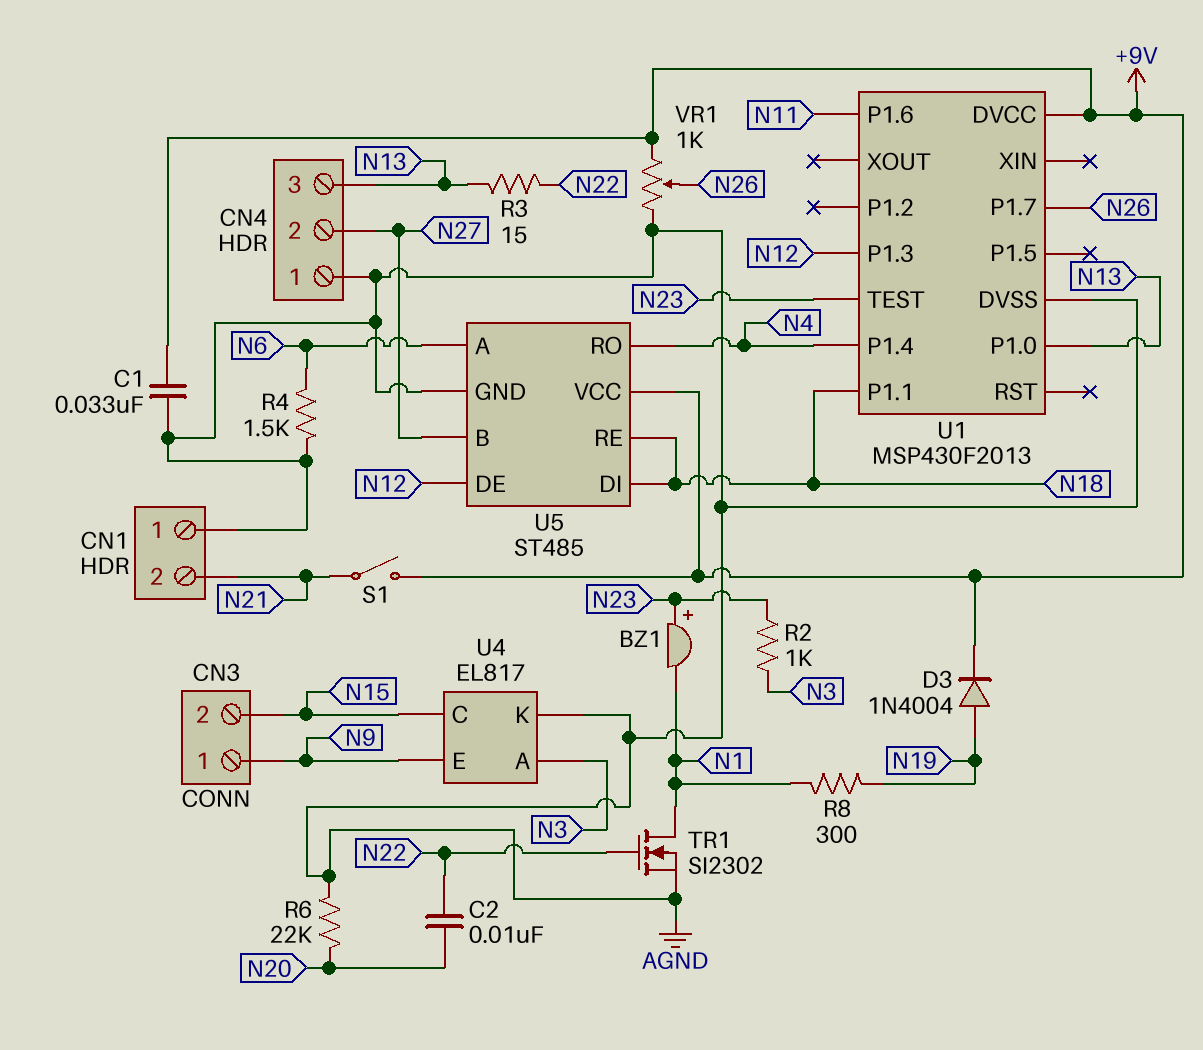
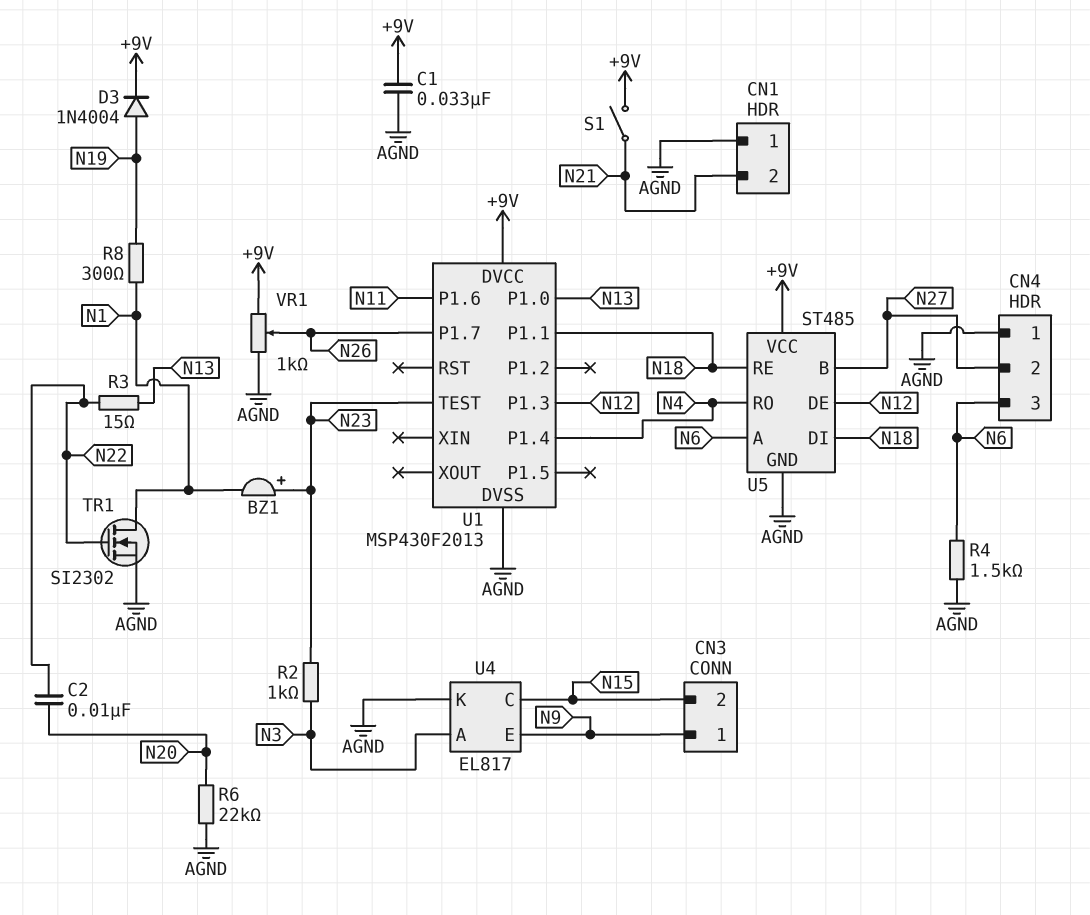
CN4 pin 3: N13 -> N6

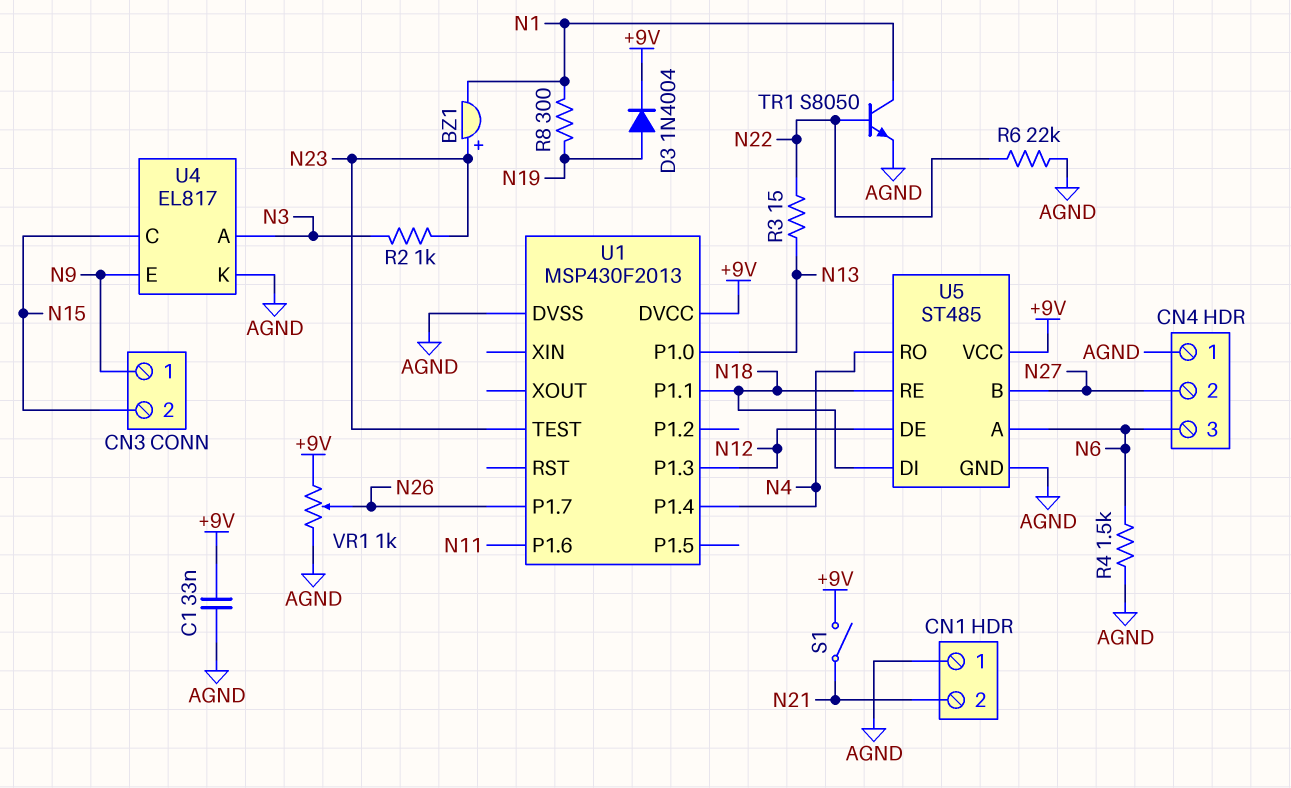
C2: 10nF (N20, N22) -> none
R6: 22k (AGND, N20) -> 22k (AGND, N22)
TR1: NMOS SI2302 (G N22, D N1, S AGND) -> NPN S8050 (B N22, C N1, E AGND)

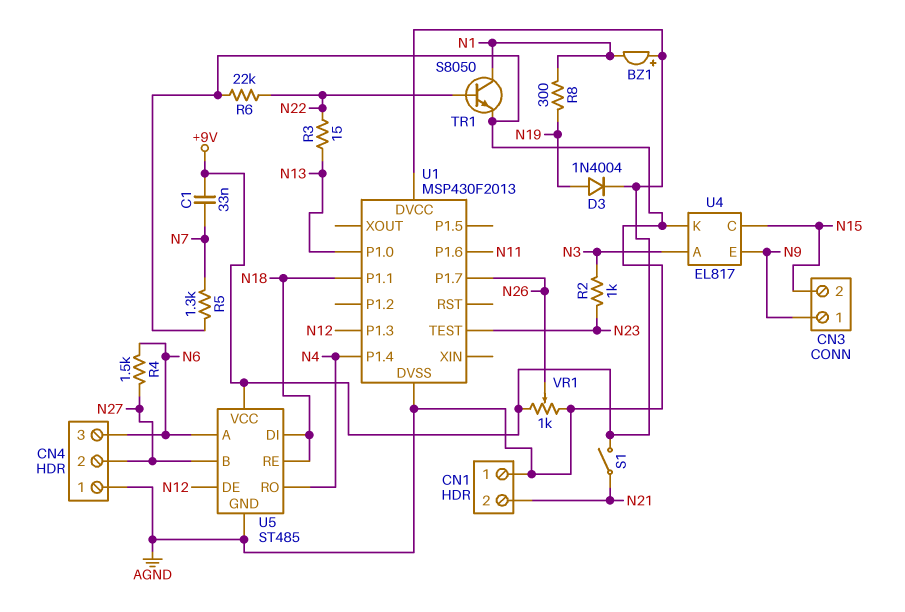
BZ1: buzzer (plus N23, minus N1) -> buzzer (plus +9V, minus N1)
C1: 33nF (+9V, AGND) -> 33nF (+9V, N7)
R4: 1.5k (AGND, N6) -> 1.5k (N6, N27)
R5: none -> 1.3k (AGND, N7)

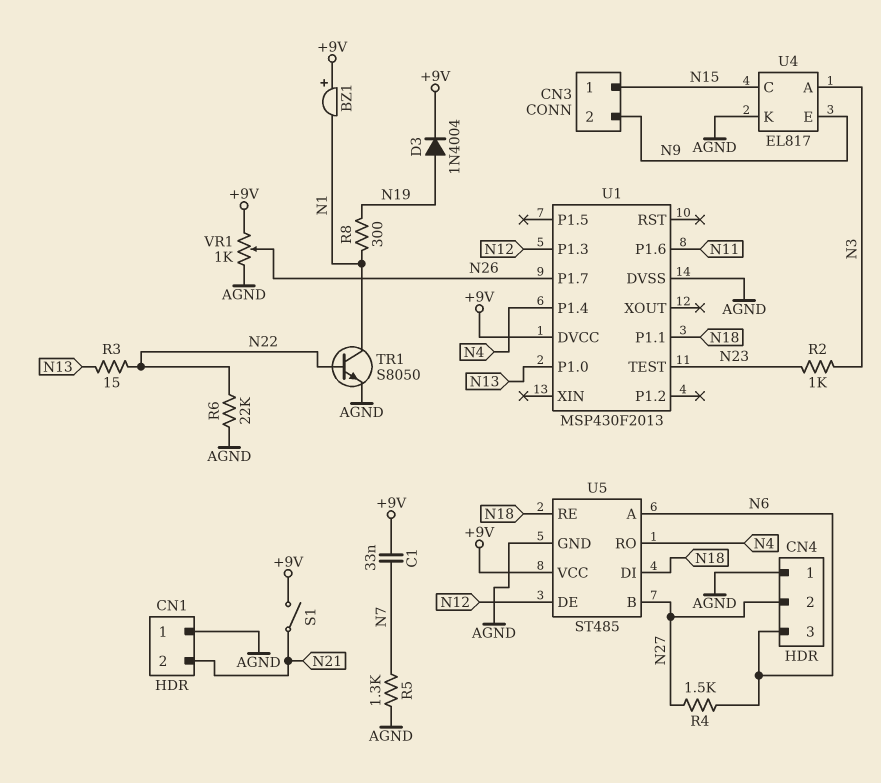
CN3 pin 1: N9 -> N15
CN3 pin 2: N15 -> N9

